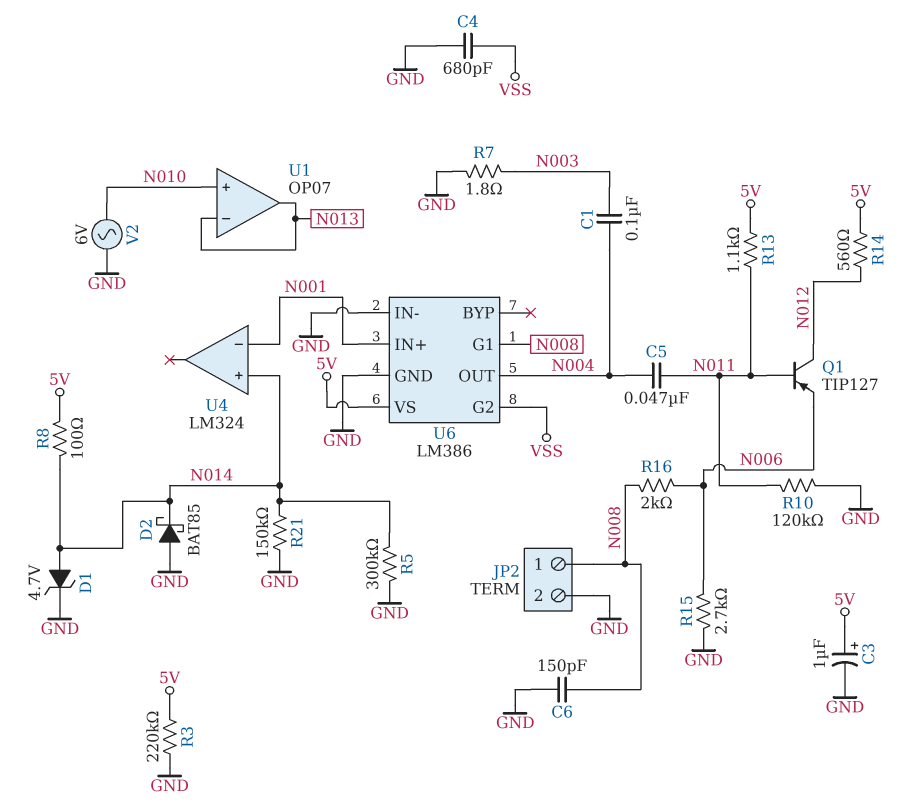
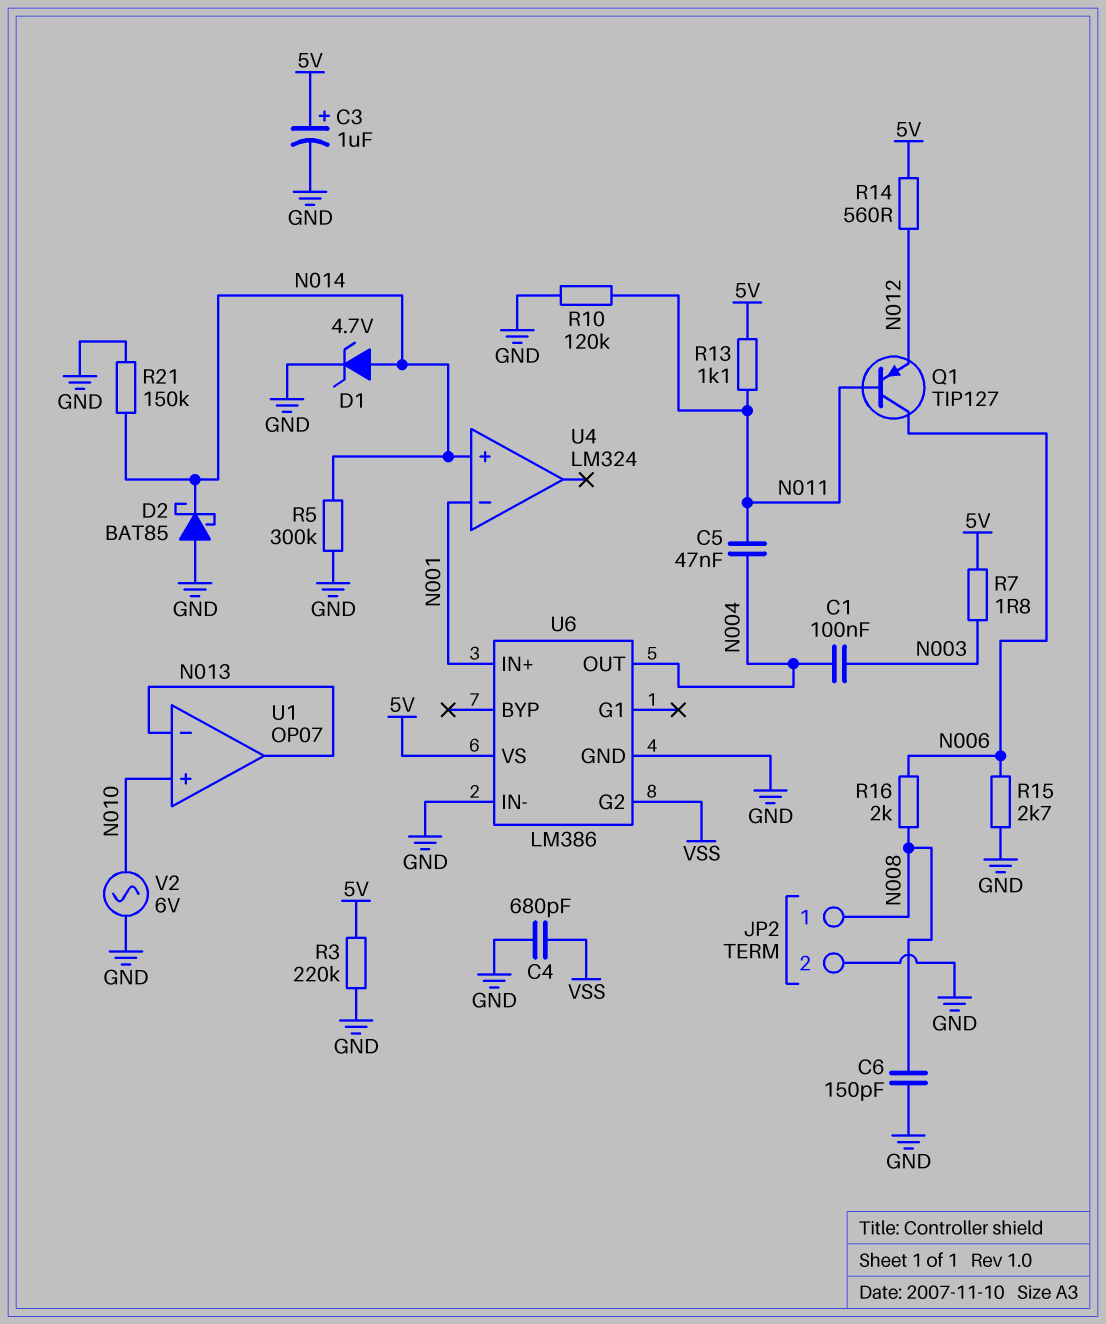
Q1: PNP TIP127 (B N011, C N012, E N006) -> PNP TIP127 (B N011, C N006, E N012)
R7: 1.8 (GND, N003) -> 1.8 (5V, N003)
R8: 100 (5V, N014) -> none
U6 pin G1: N008 -> none

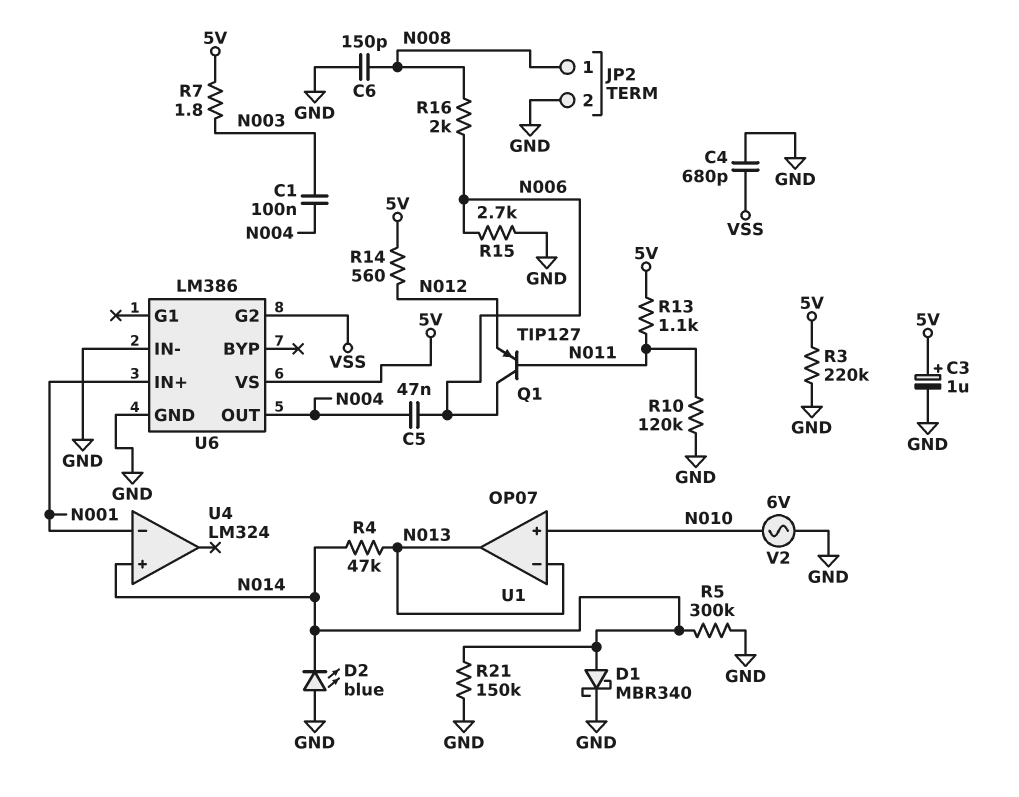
C5: 47nF (N004, N011) -> 47nF (N004, N006)
D1: zener 4.7V (A N014, K GND) -> schottky MBR340 (A N014, K GND)
D2: schottky BAT85 (A GND, K N014) -> LED blue (A GND, K N014)
R4: none -> 47k (N013, N014)

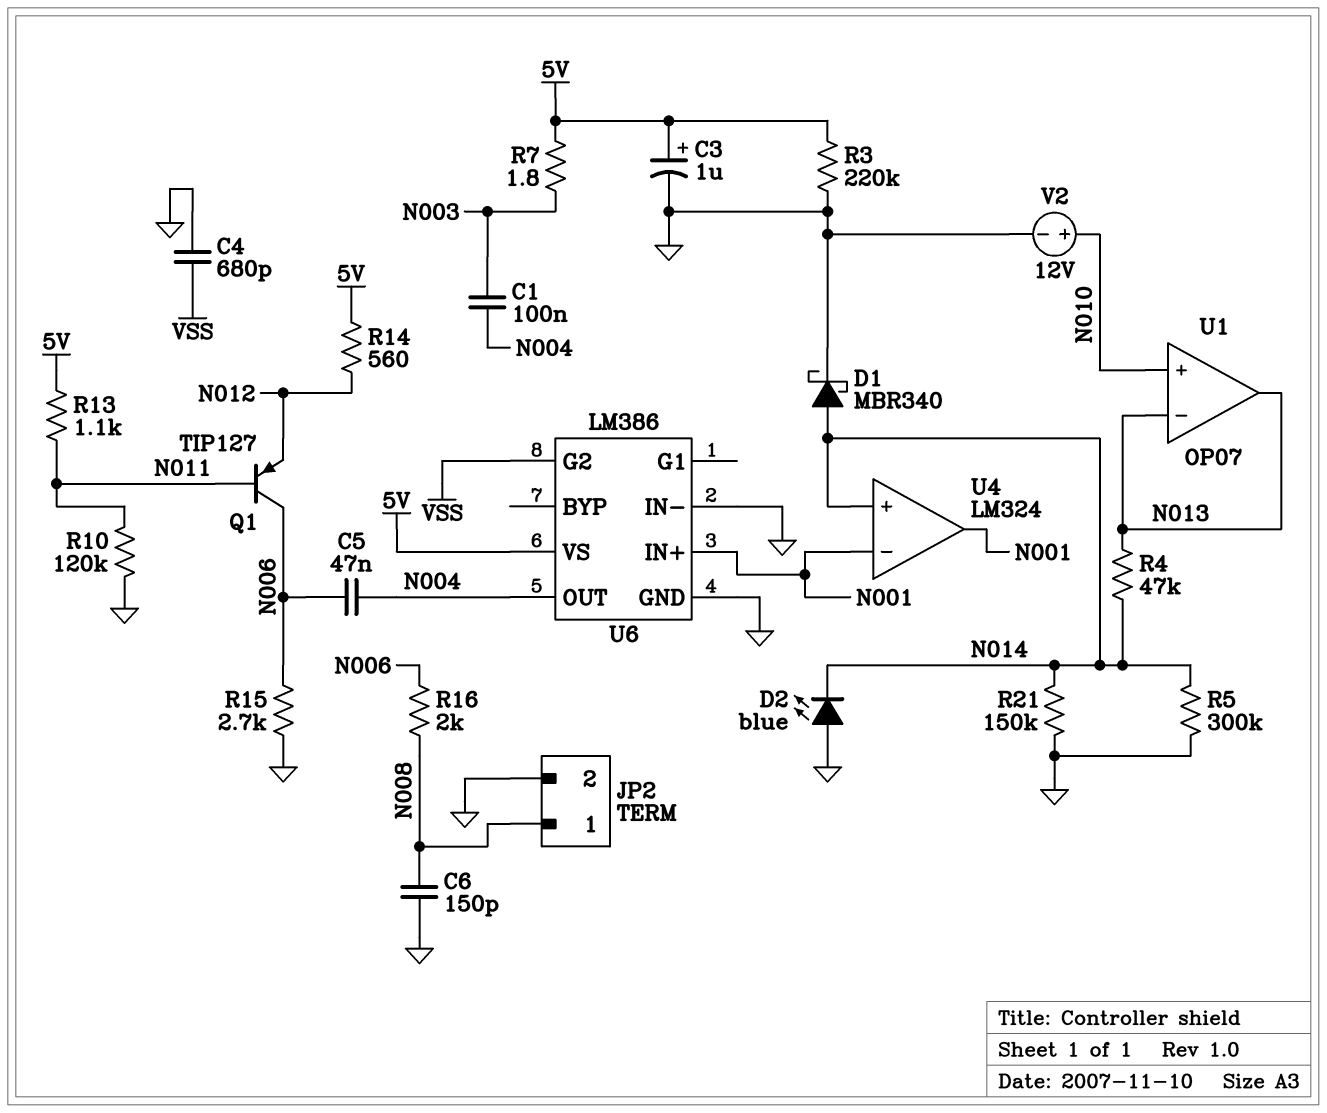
U4 pin out: none -> N001
V2: AC 6V (GND, N010) -> 12V (plus N010, minus GND)

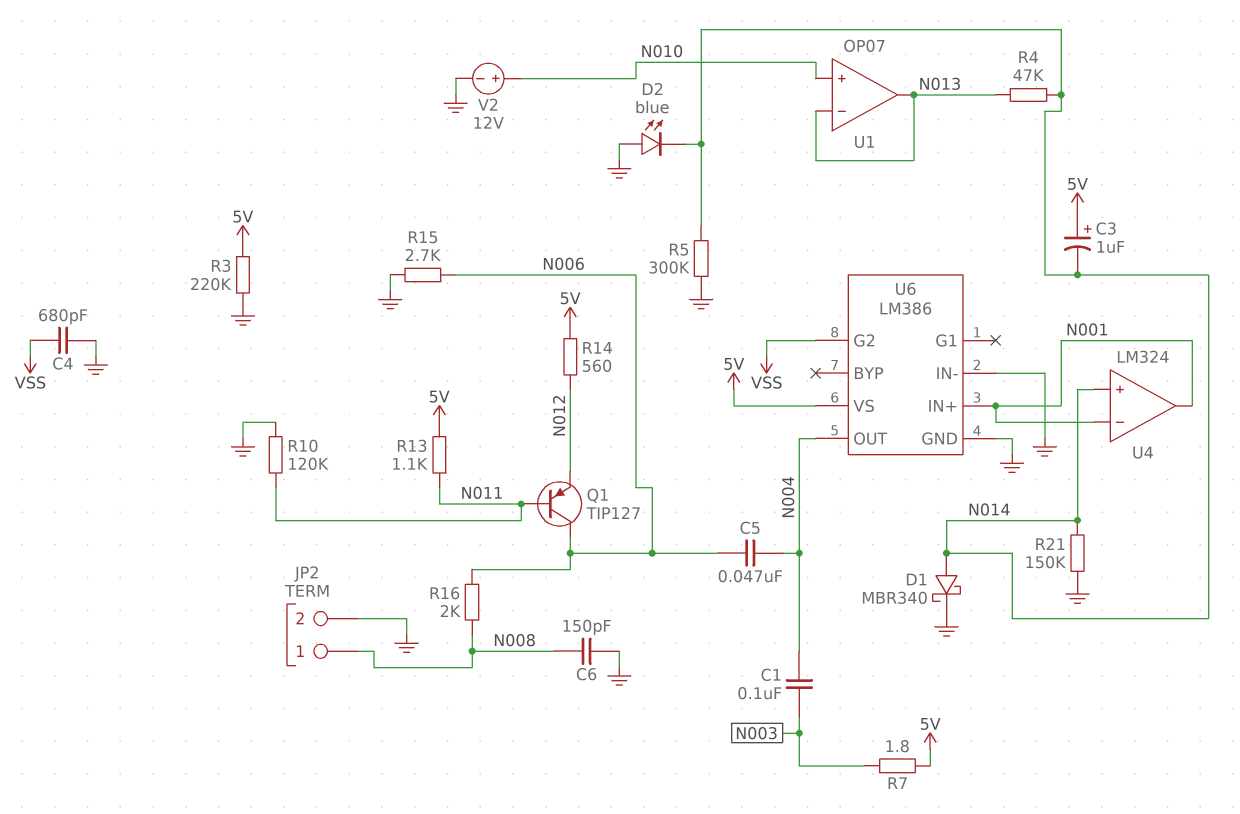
C3: 1uF (plus 5V, minus GND) -> 1uF (plus 5V, minus N014)

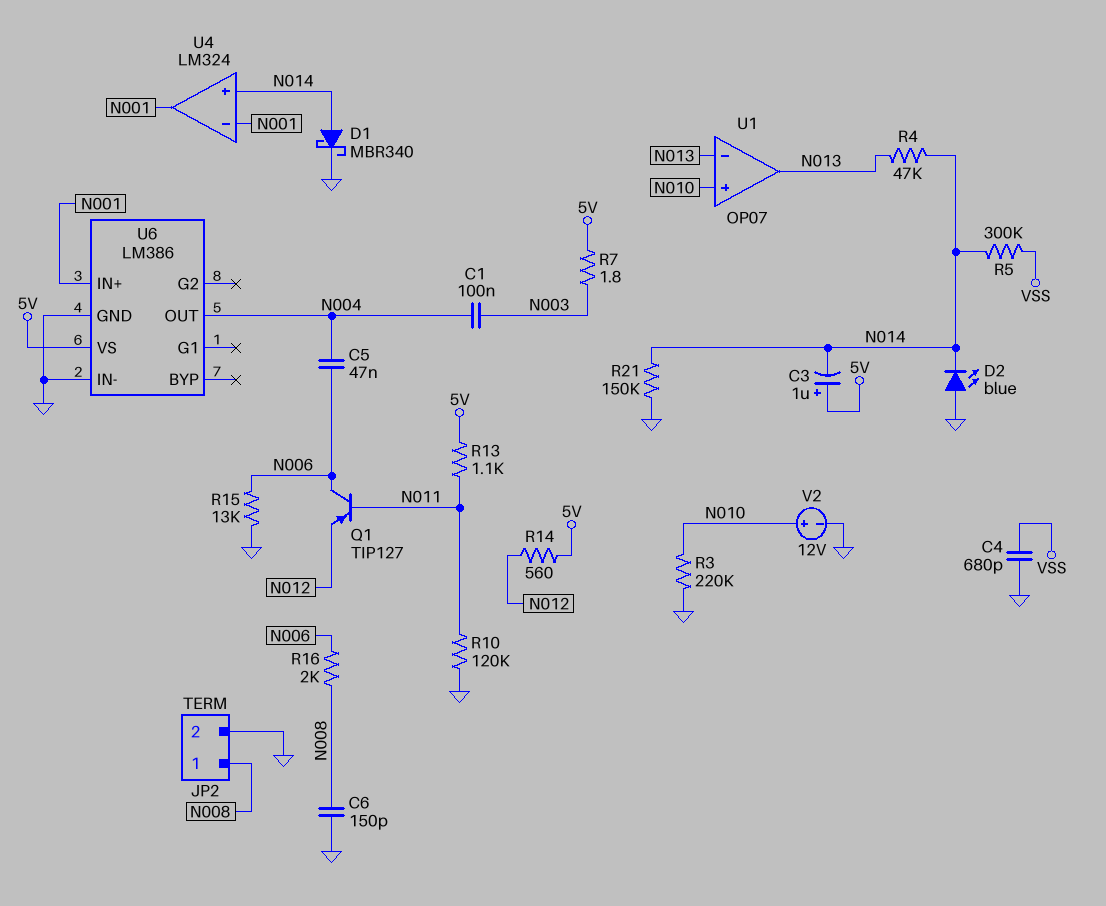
R3: 220k (5V, GND) -> 220k (GND, N010)
R5: 300k (GND, N014) -> 300k (N014, VSS)
R15: 2.7k (GND, N006) -> 13k (GND, N006)
U6 pin G2: VSS -> none

